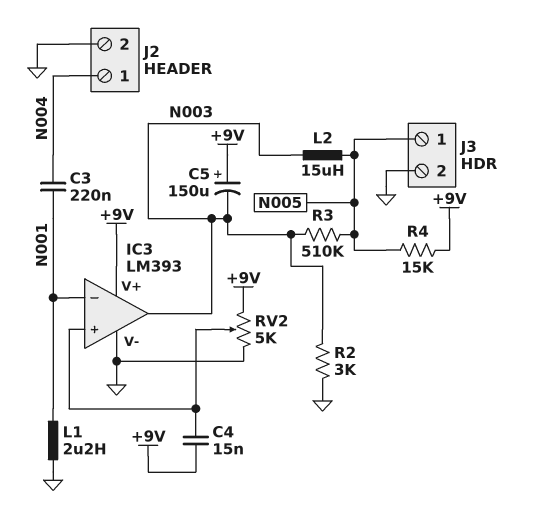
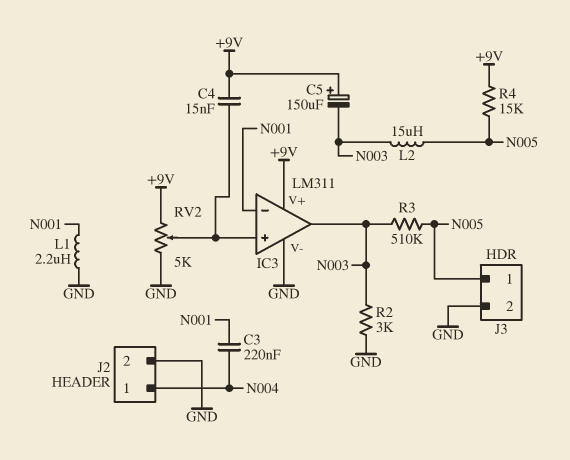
IC3: LM393 -> LM311

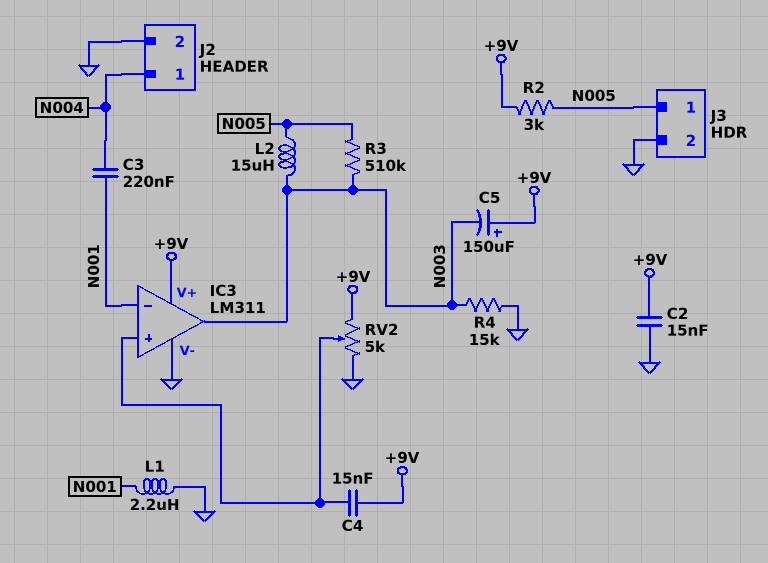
C2: none -> 15nF (+9V, GND)
R2: 3k (GND, N003) -> 3k (+9V, N005)
R4: 15k (+9V, N005) -> 15k (GND, N003)

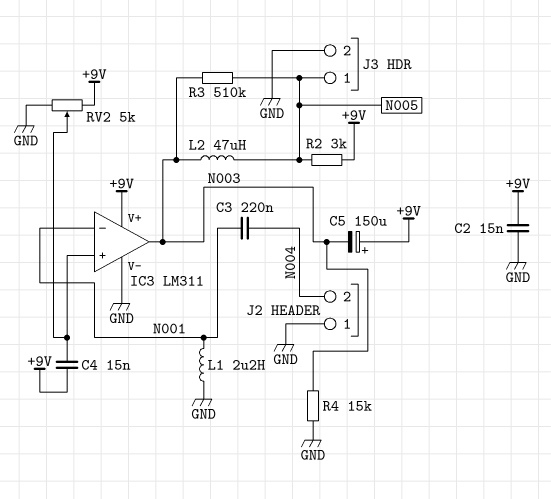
J2 pin 1: N004 -> GND
J2 pin 2: GND -> N004
L2: 15uH (N003, N005) -> 47uH (N003, N005)

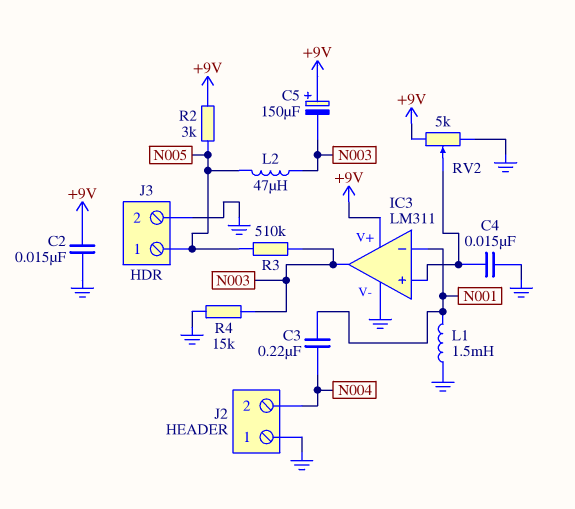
C4: 15nF (+9V, IC3/in+) -> 15nF (GND, IC3/in+)
L1: 2.2uH (GND, N001) -> 1.5mH (GND, N001)

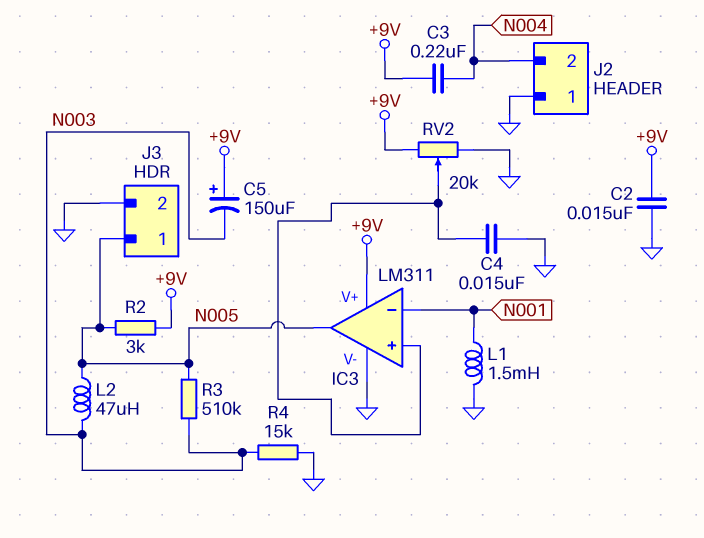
C3: 220nF (N001, N004) -> 220nF (+9V, N004)
IC3 pin out: N003 -> N005
RV2: 5k (+9V, GND, wiper IC3/in+) -> 20k (+9V, GND, wiper IC3/in+)

